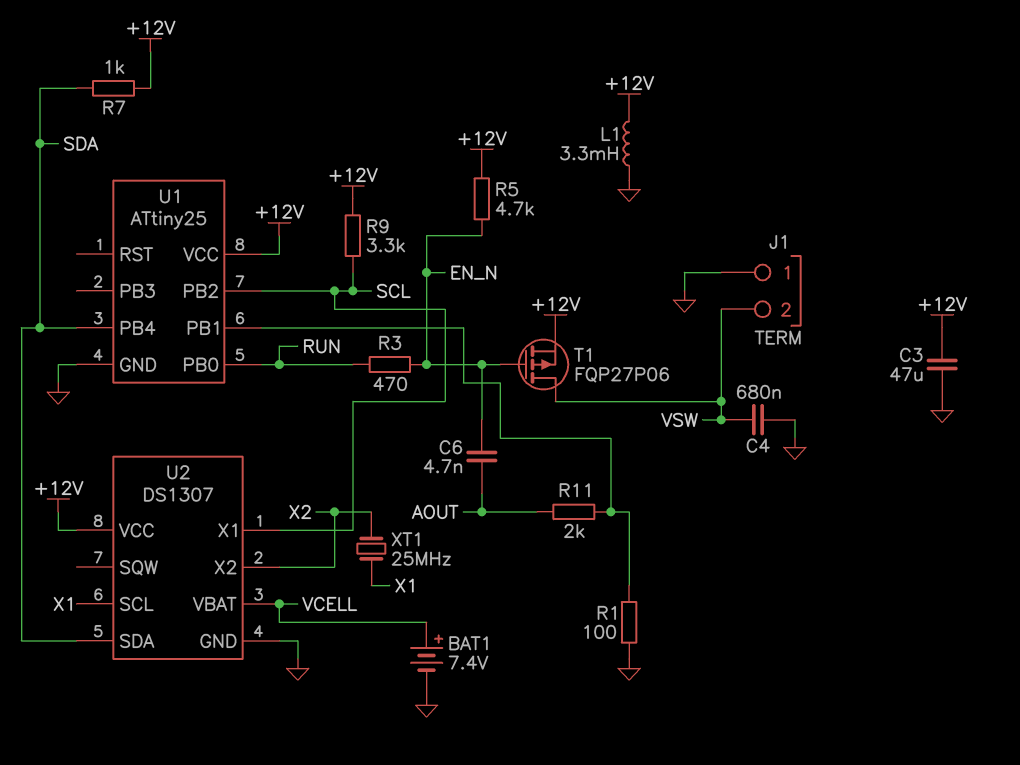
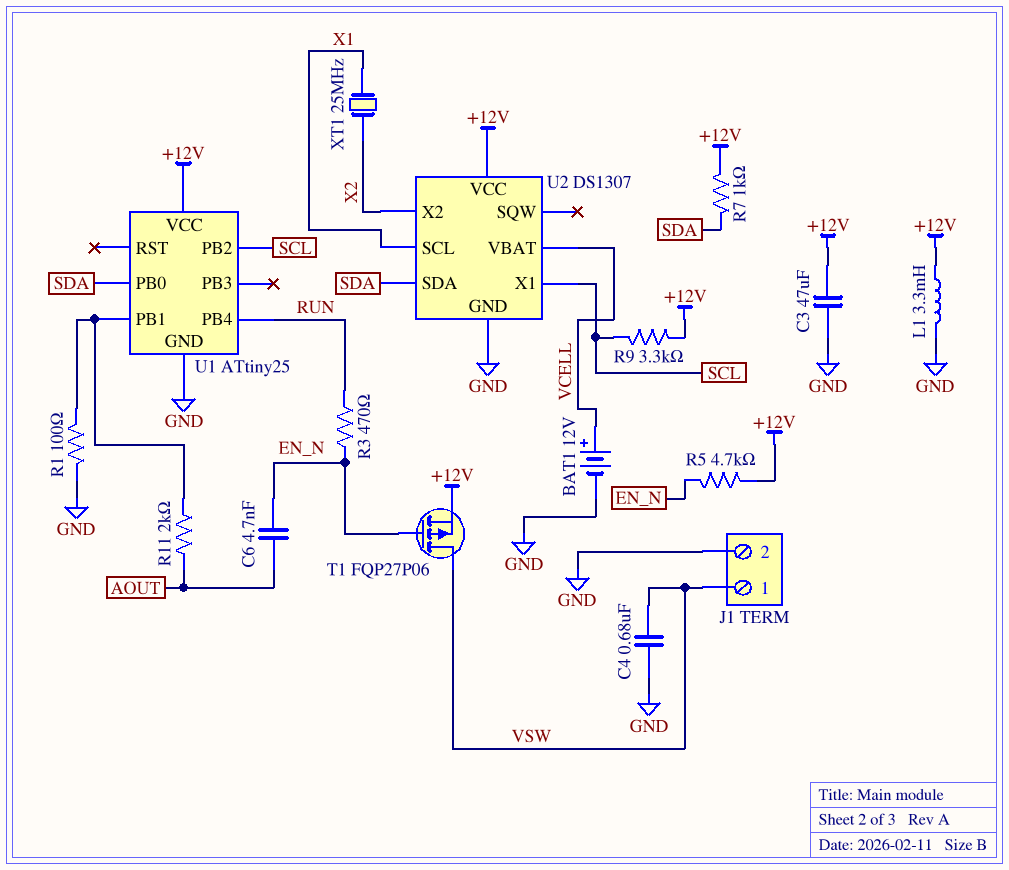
BAT1: 7.4V (plus VCELL, minus GND) -> 12V (plus VCELL, minus GND)
J1 pin 1: GND -> VSW
J1 pin 2: VSW -> GND
U1 pin PB0: RUN -> SDA
U1 pin PB4: SDA -> RUN

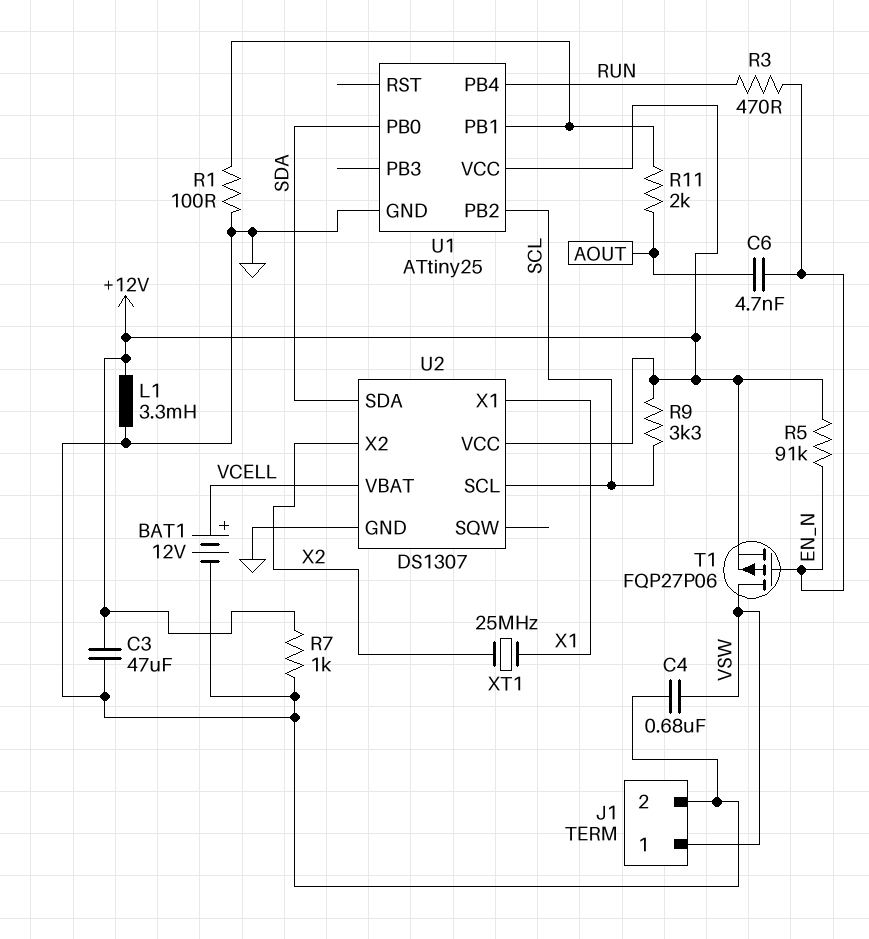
R5: 4.7k (+12V, EN_N) -> 91k (+12V, EN_N)
R7: 1k (+12V, SDA) -> 1k (+12V, GND)
U2 pin SCL: X1 -> SCL
U2 pin X1: SCL -> X1

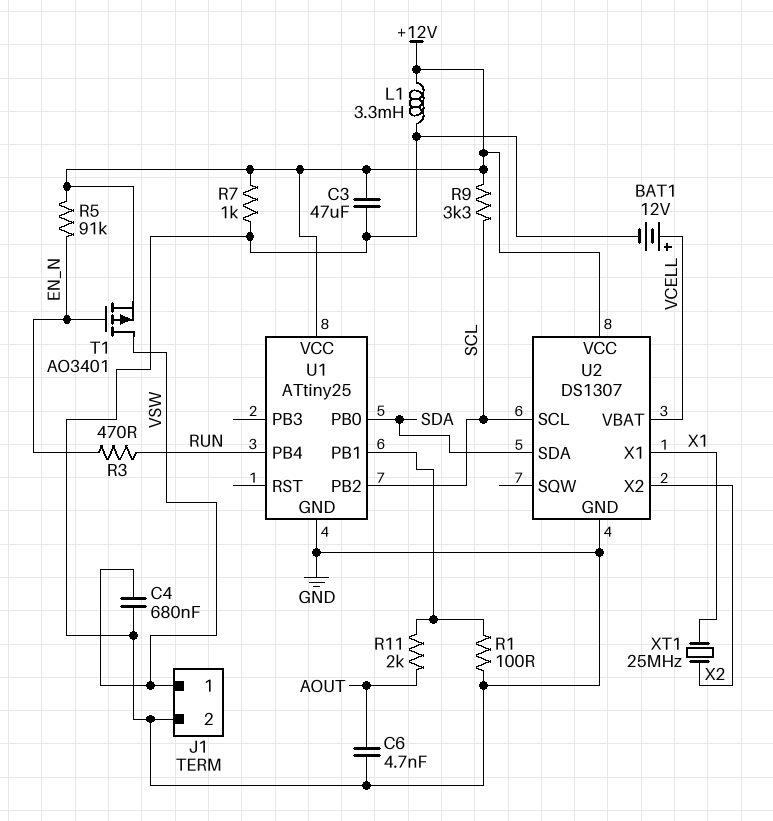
C6: 4.7nF (AOUT, EN_N) -> 4.7nF (AOUT, GND)
T1: PMOS FQP27P06 (G EN_N, D VSW, S +12V) -> PMOS AO3401 (G EN_N, D VSW, S +12V)

